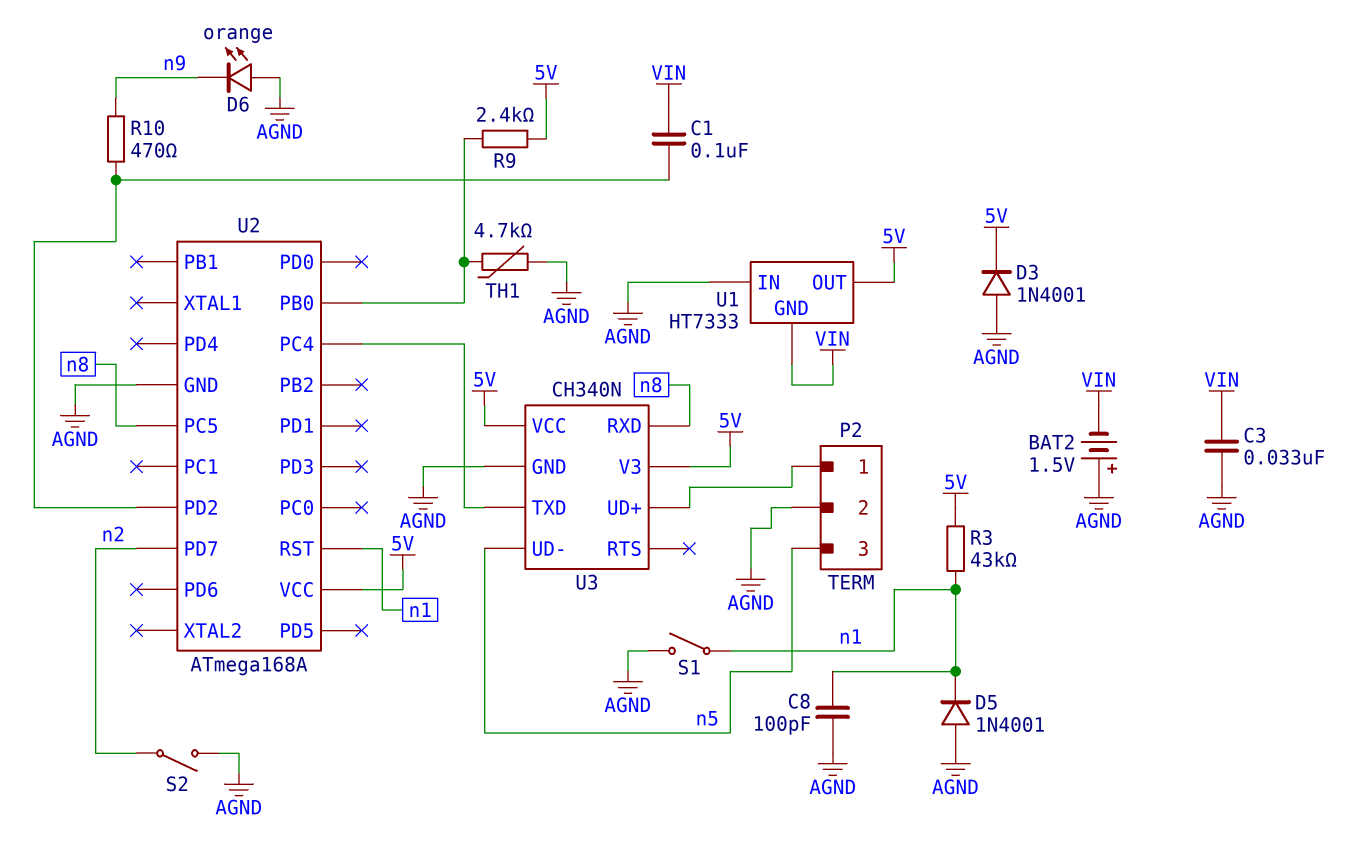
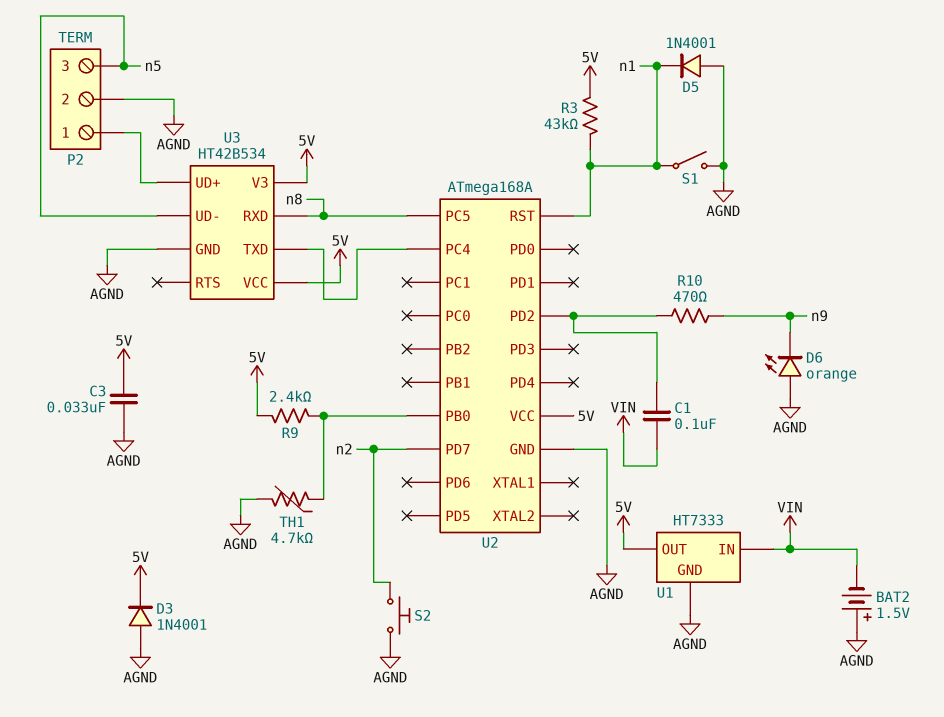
C3: 33nF (AGND, VIN) -> 33nF (5V, AGND)
C8: 100pF (AGND, n1) -> none
S2: switch (AGND, n2) -> button (AGND, n2)
U1 pin GND: VIN -> AGND
U1 pin IN: AGND -> VIN
U3: CH340N -> HT42B534

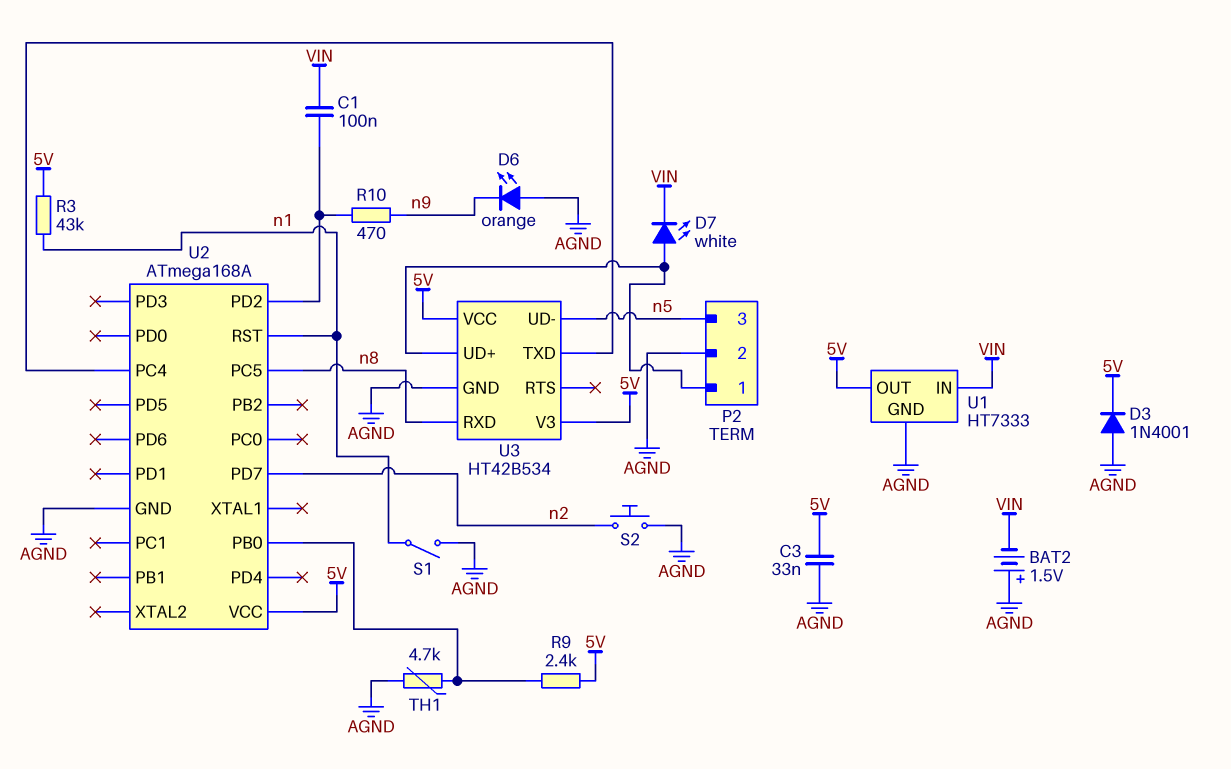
D5: diode 1N4001 (A AGND, K n1) -> none
D7: none -> LED white (A P2/1, K VIN)

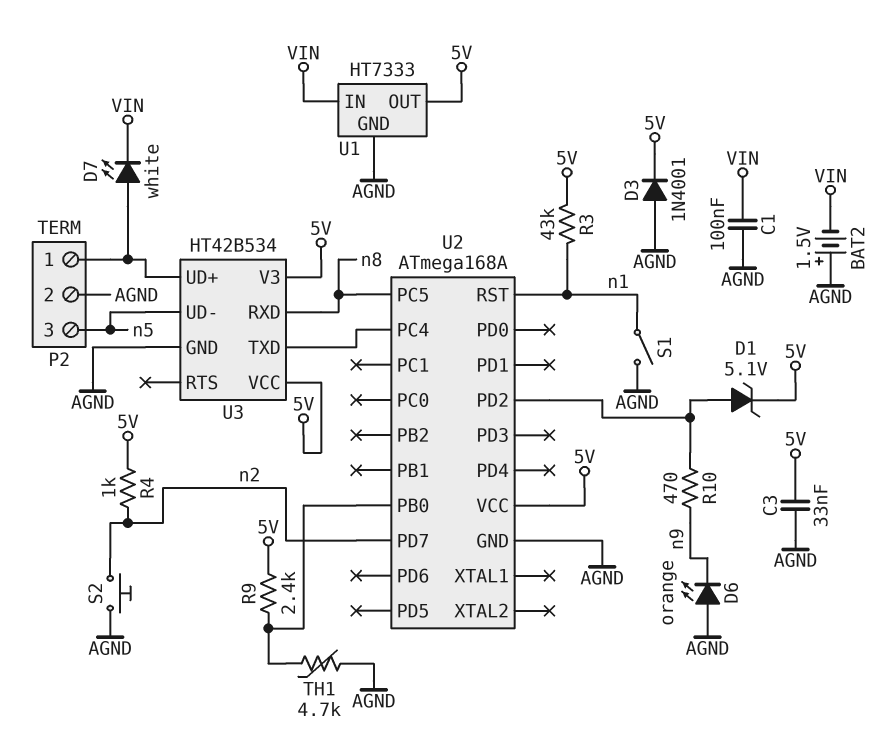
C1: 100nF (U2/PD2, VIN) -> 100nF (AGND, VIN)
D1: none -> zener 5.1V (A U2/PD2, K 5V)
R4: none -> 1k (5V, n2)

